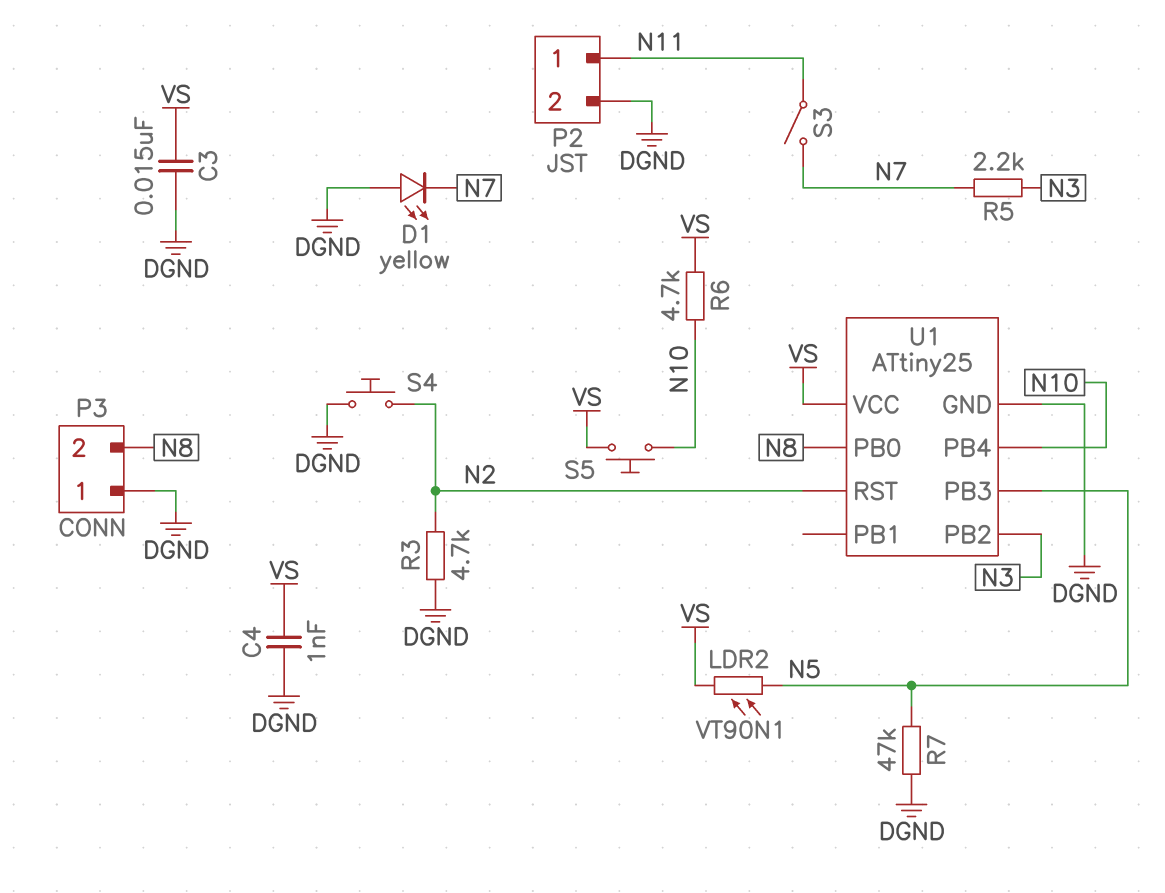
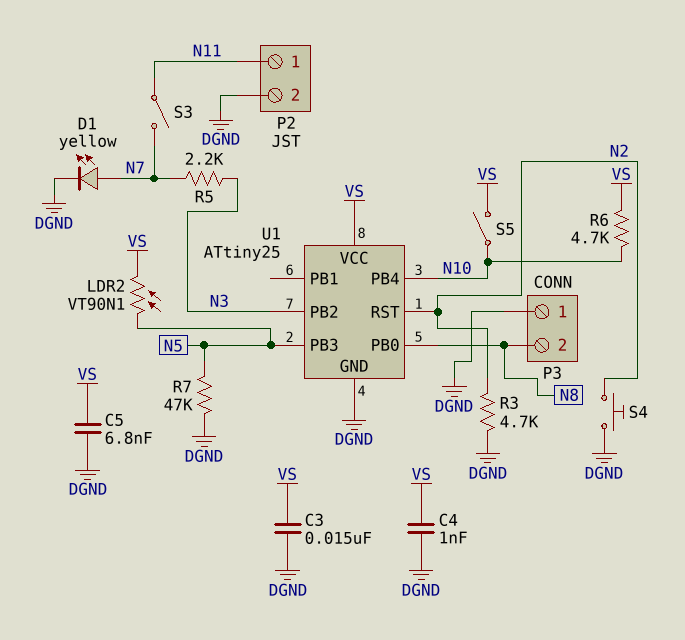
C5: none -> 6.8nF (DGND, VS)
D1: LED yellow (A DGND, K N7) -> LED yellow (A N7, K DGND)
S5: button (N10, VS) -> switch (N10, VS)

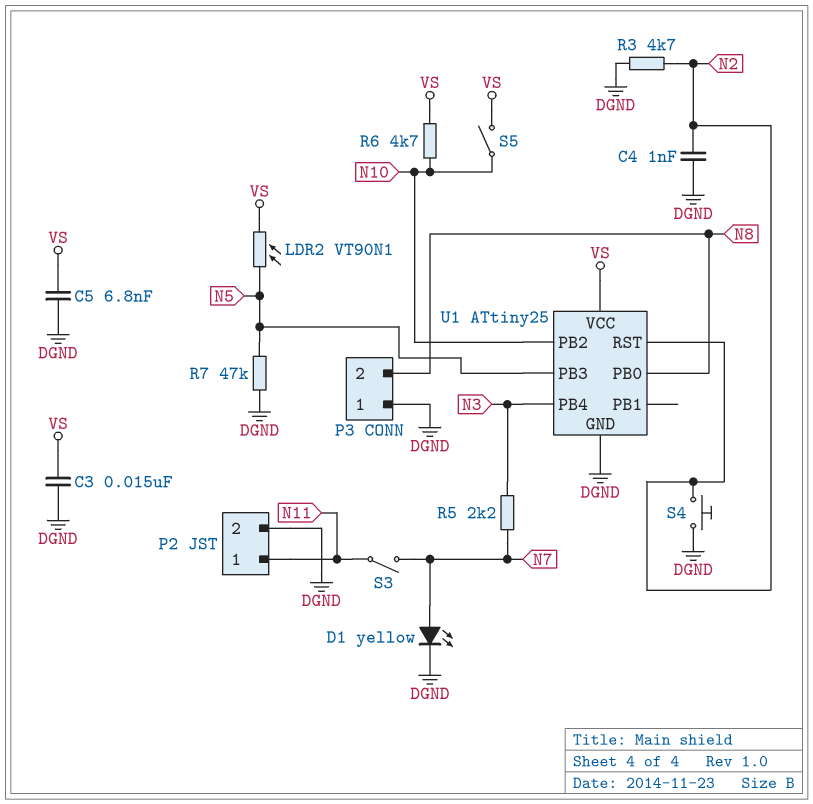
C4: 1nF (DGND, VS) -> 1nF (DGND, N2)
U1 pin PB2: N3 -> N10
U1 pin PB4: N10 -> N3

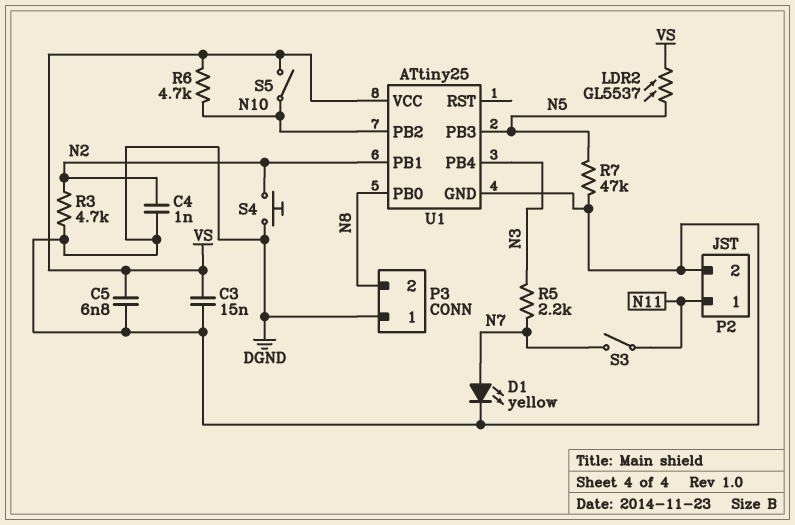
LDR2: VT90N1 (N5, VS) -> GL5537 (N5, VS)
U1 pin PB1: none -> N2
U1 pin RST: N2 -> none

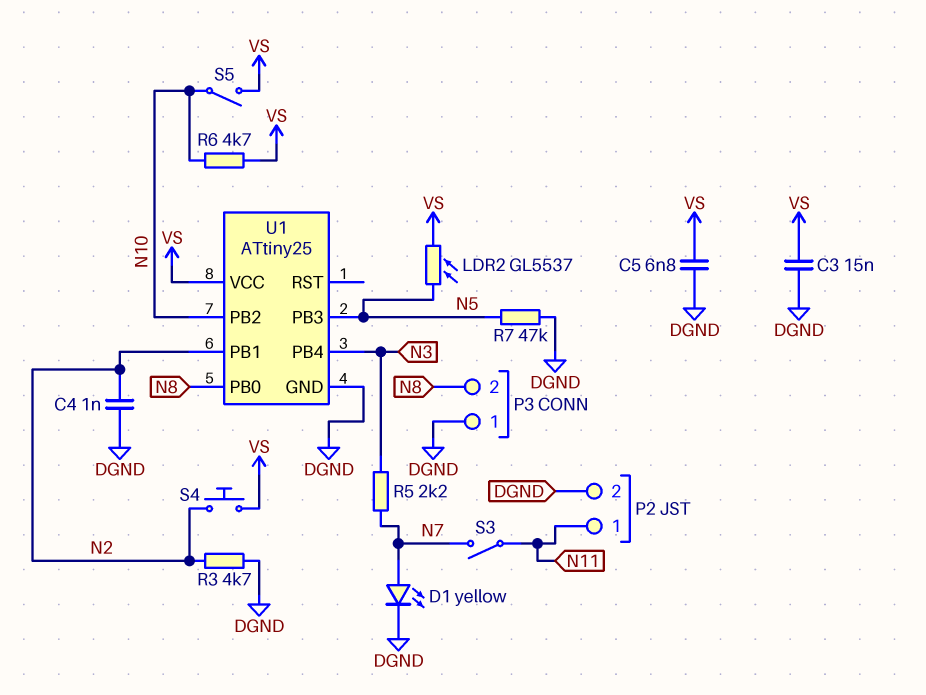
S4: button (DGND, N2) -> button (N2, VS)

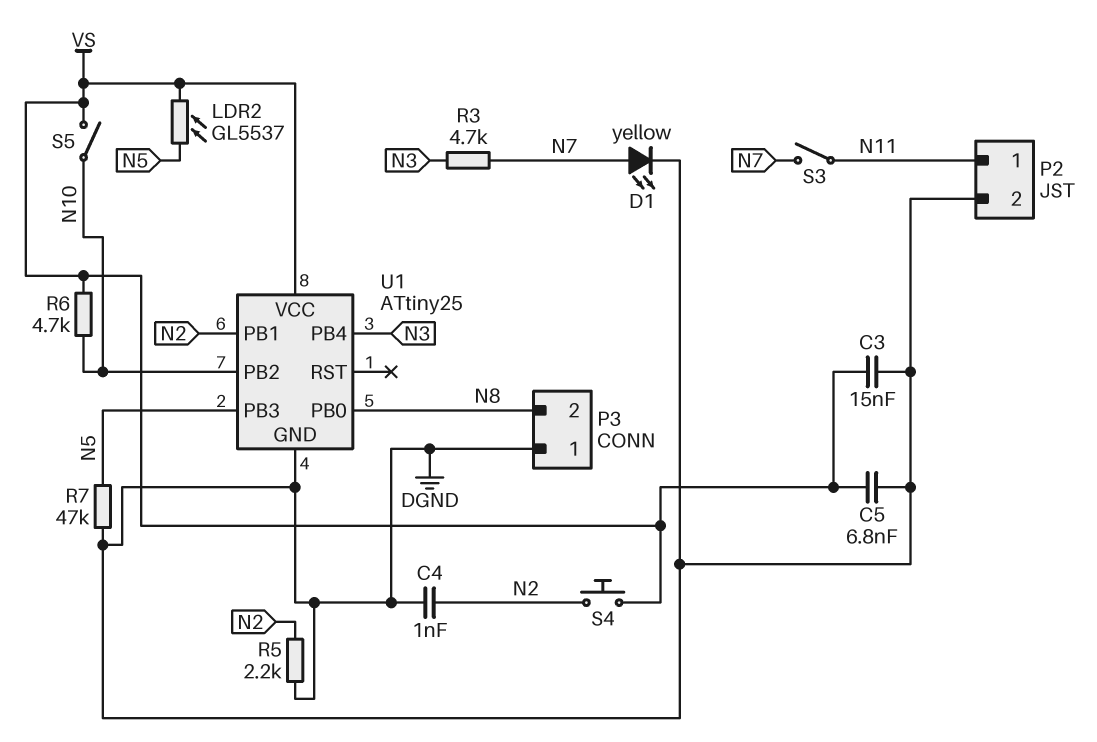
R3: 4.7k (DGND, N2) -> 4.7k (N3, N7)
R5: 2.2k (N3, N7) -> 2.2k (DGND, N2)

